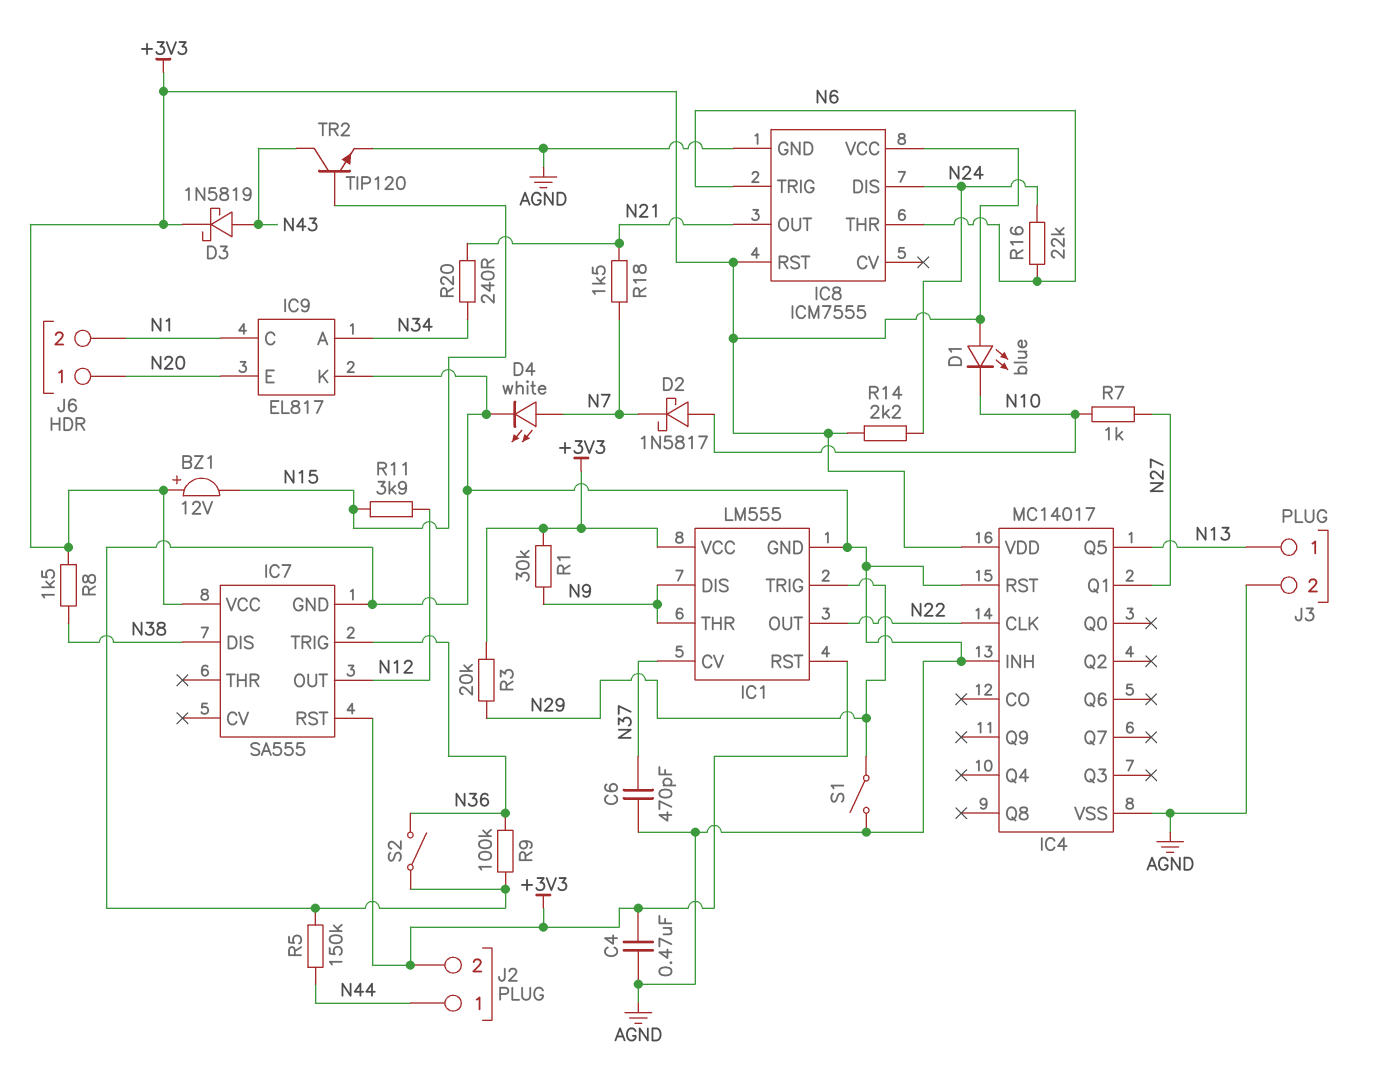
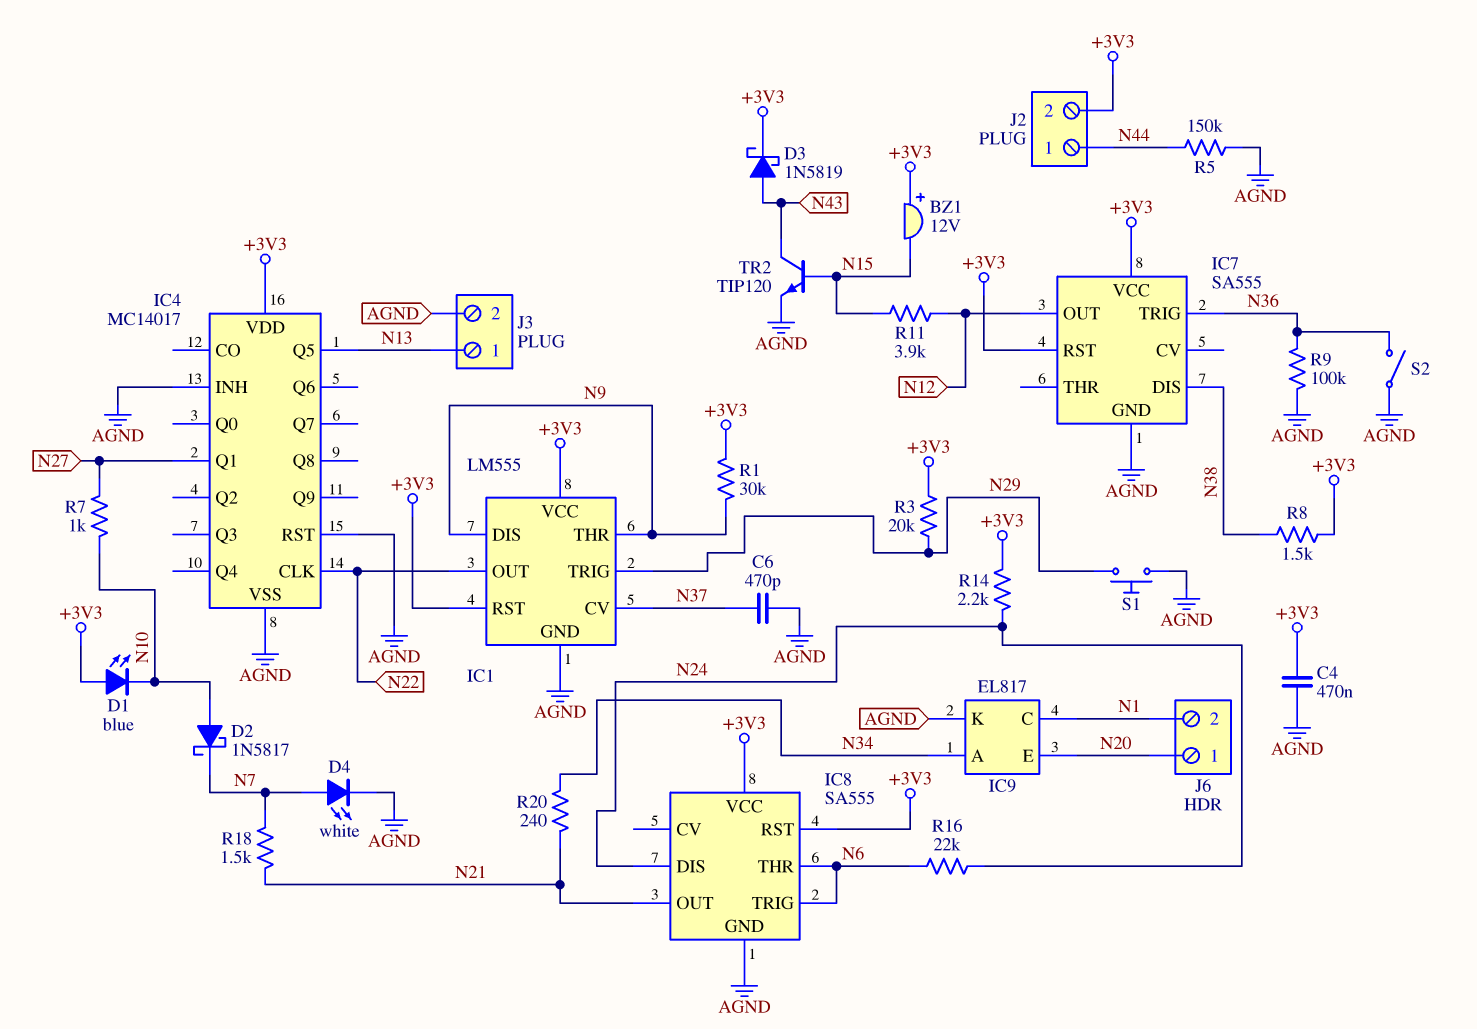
IC8: ICM7555 -> SA555
S1: switch (AGND, N29) -> button (AGND, N29)

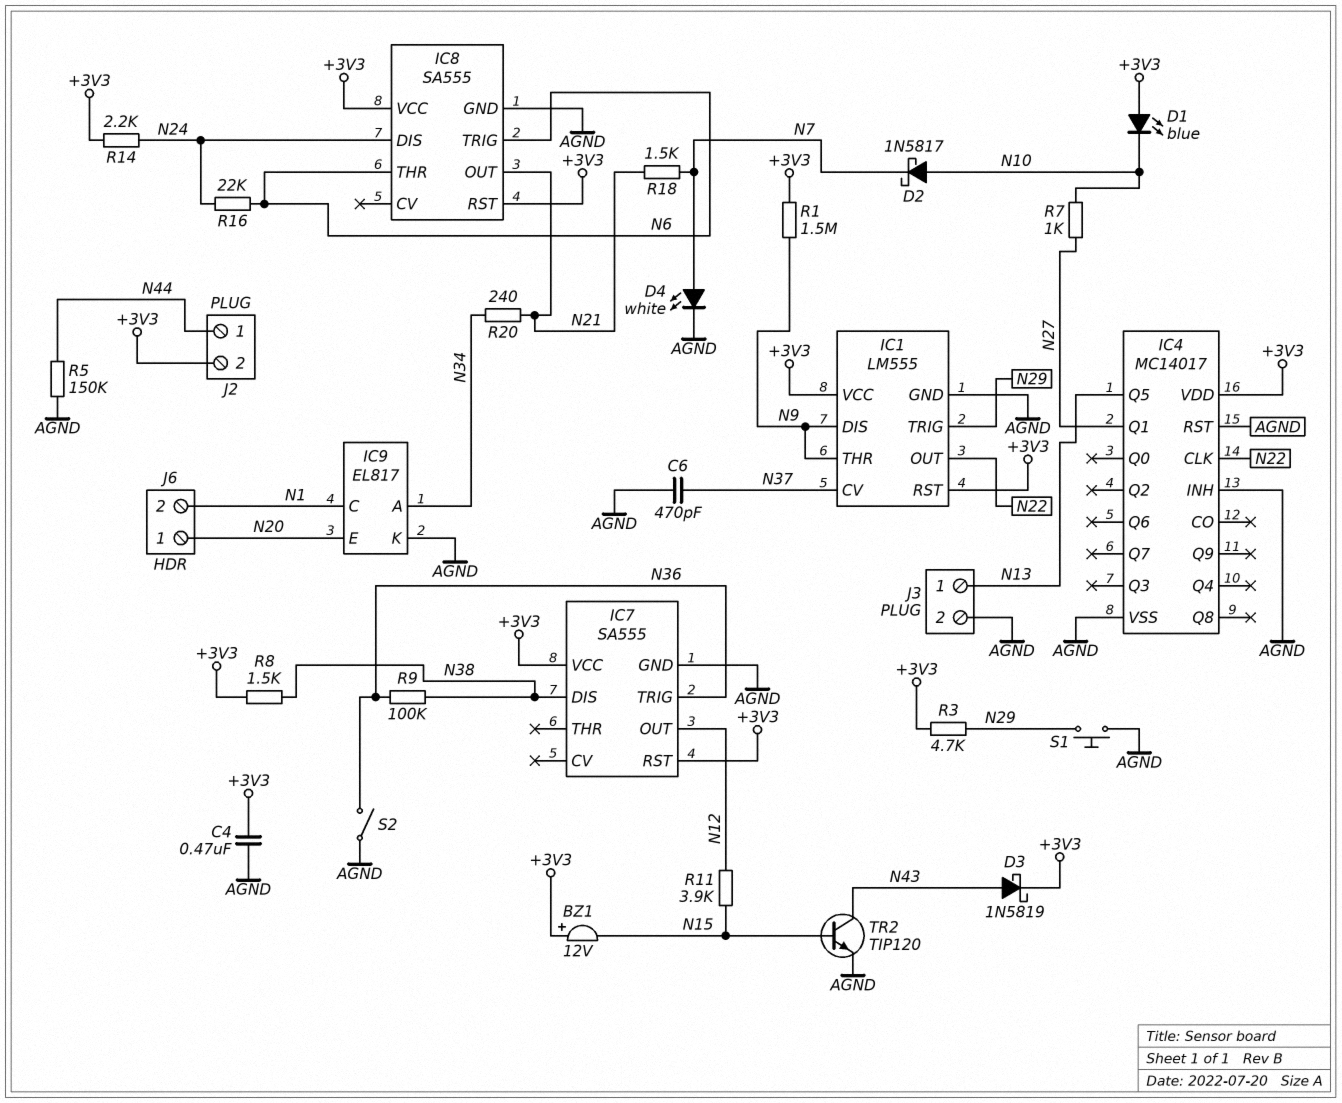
R1: 30k (+3V3, N9) -> 1.5M (+3V3, N9)
R3: 20k (+3V3, N29) -> 4.7k (+3V3, N29)
R9: 100k (AGND, N36) -> 100k (N36, N38)

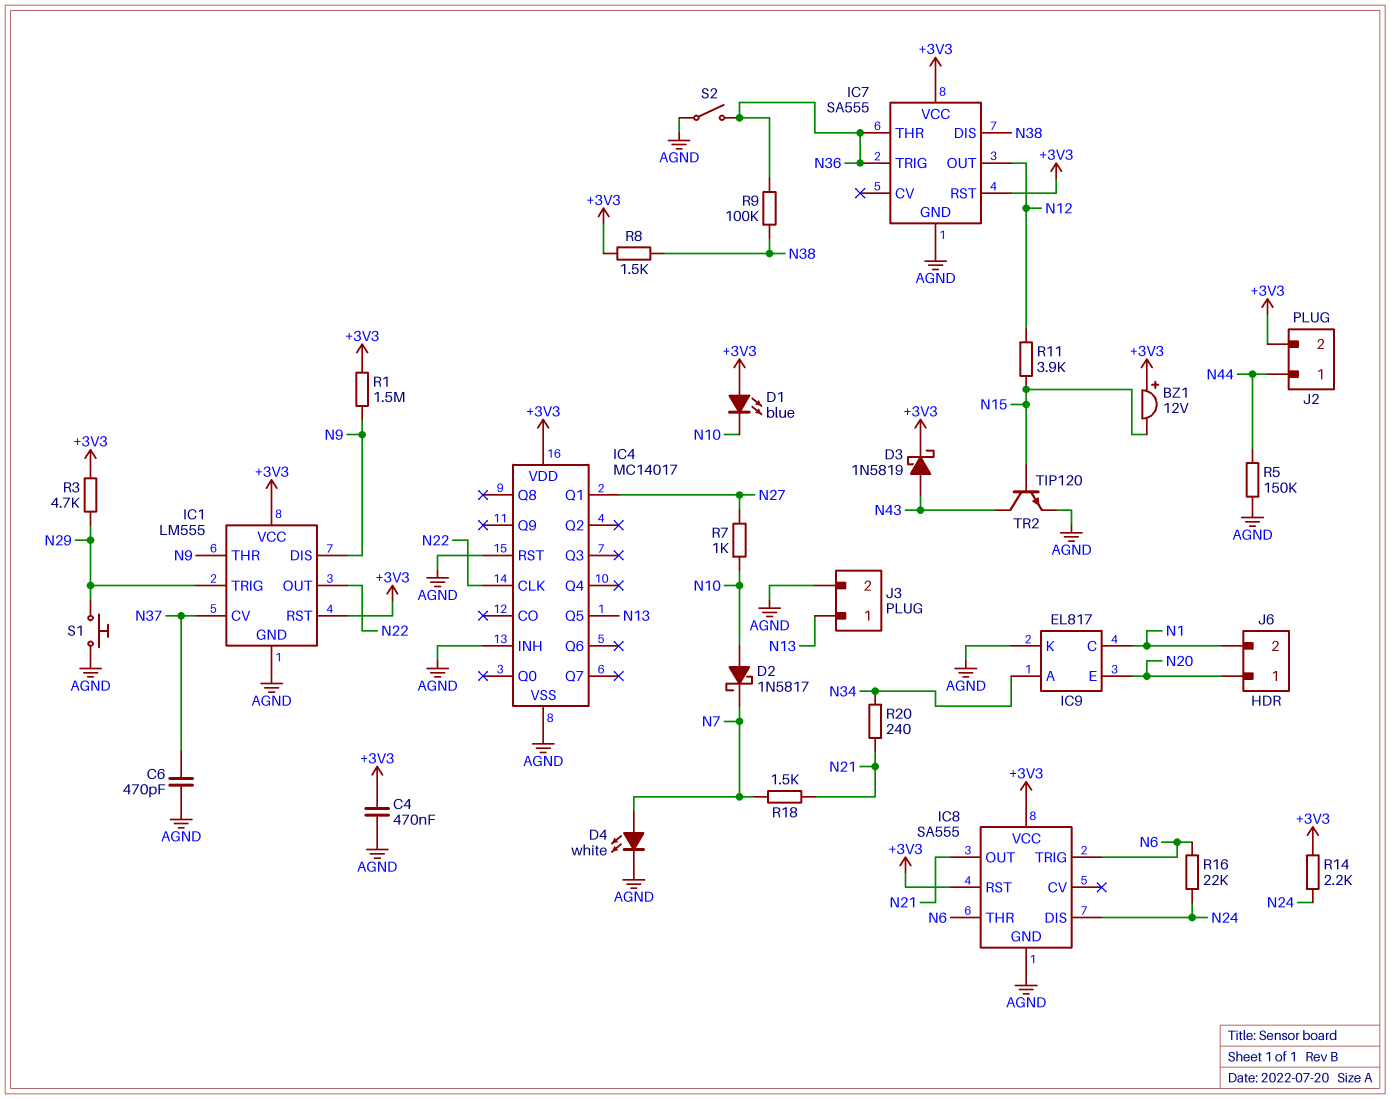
IC7 pin THR: none -> N36

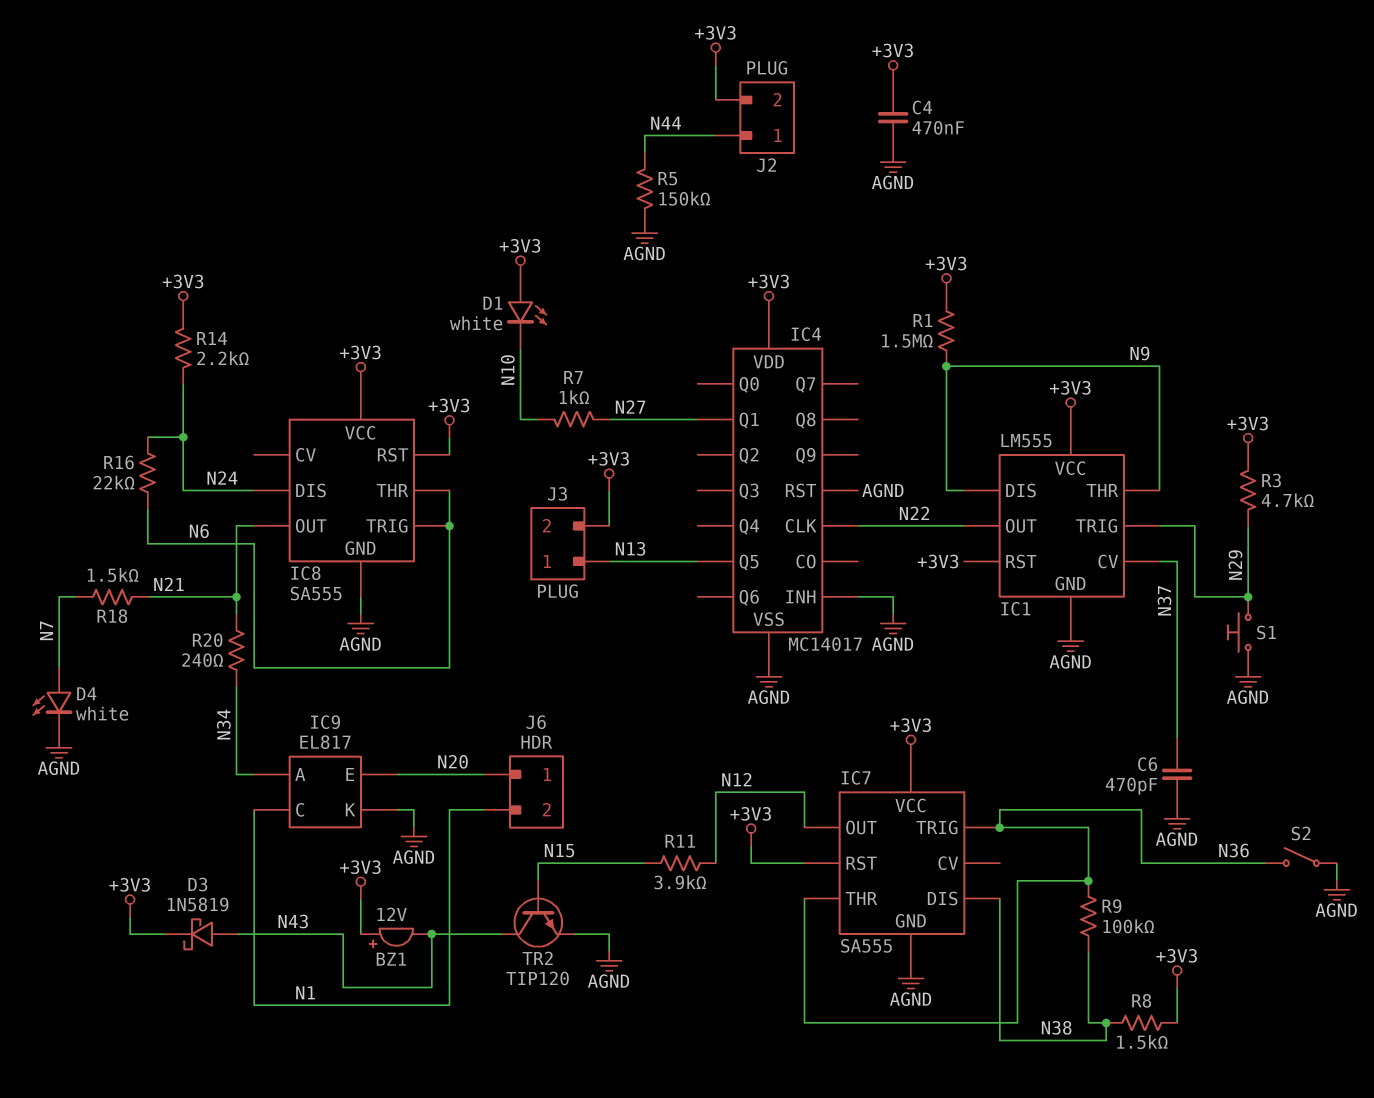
BZ1: buzzer 12V (plus +3V3, minus N15) -> buzzer 12V (plus +3V3, minus N43)
D1: LED blue (A +3V3, K N10) -> LED white (A +3V3, K N10)
D2: schottky 1N5817 (A N10, K N7) -> none
J3 pin 2: AGND -> +3V3

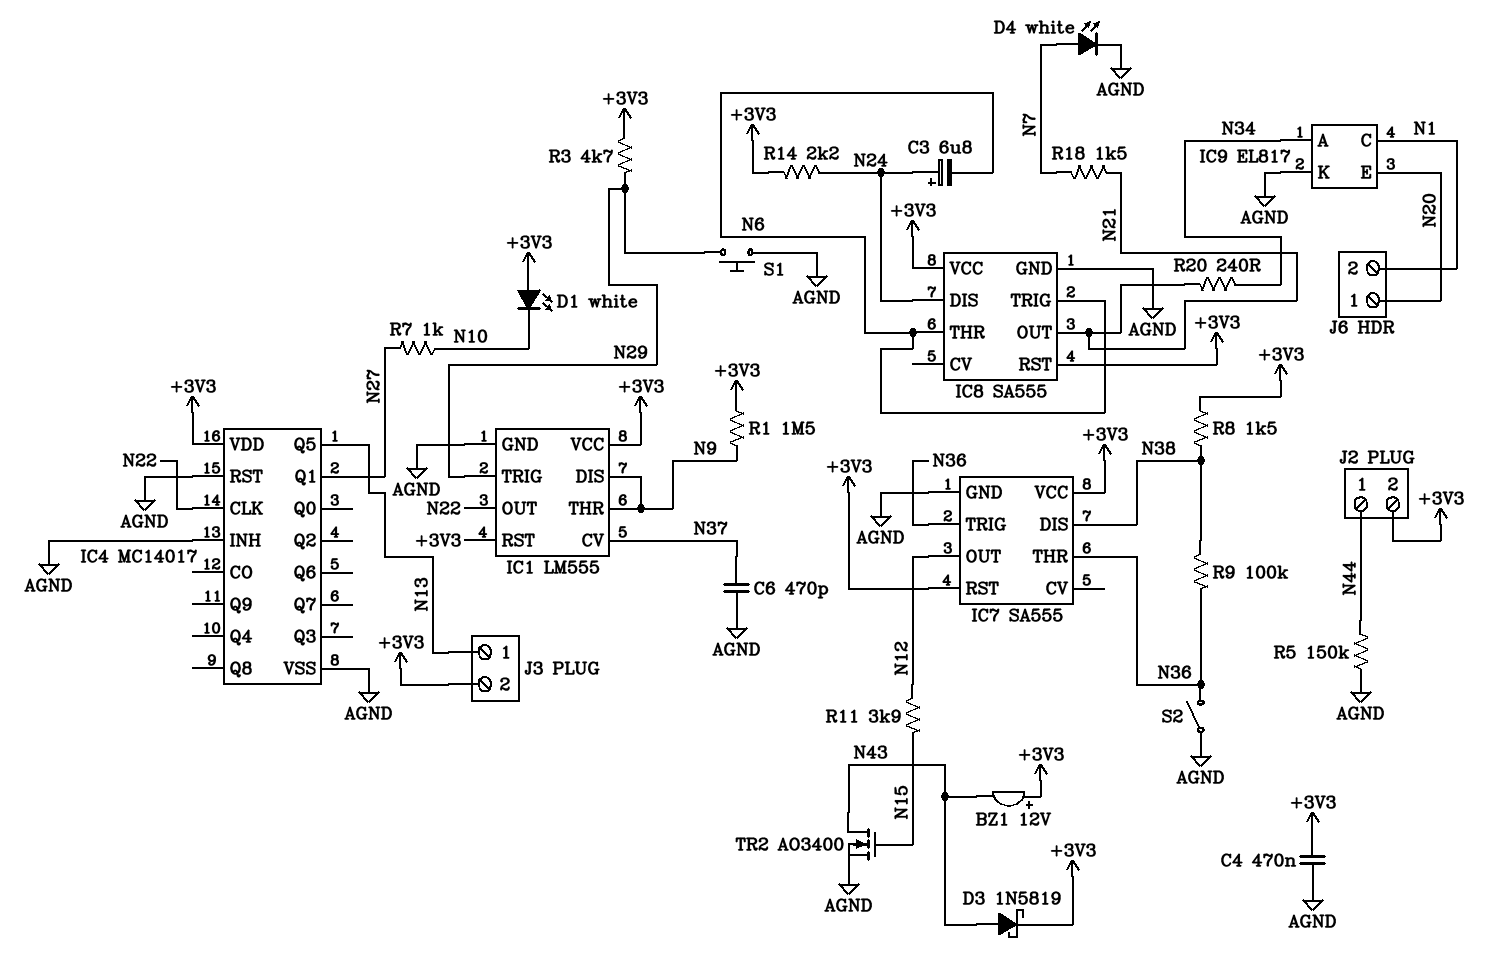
C3: none -> 6.8uF (plus N24, minus N6)
R16: 22k (N6, N24) -> none
TR2: NPN TIP120 (B N15, C N43, E AGND) -> NMOS AO3400 (G N15, D N43, S AGND)

